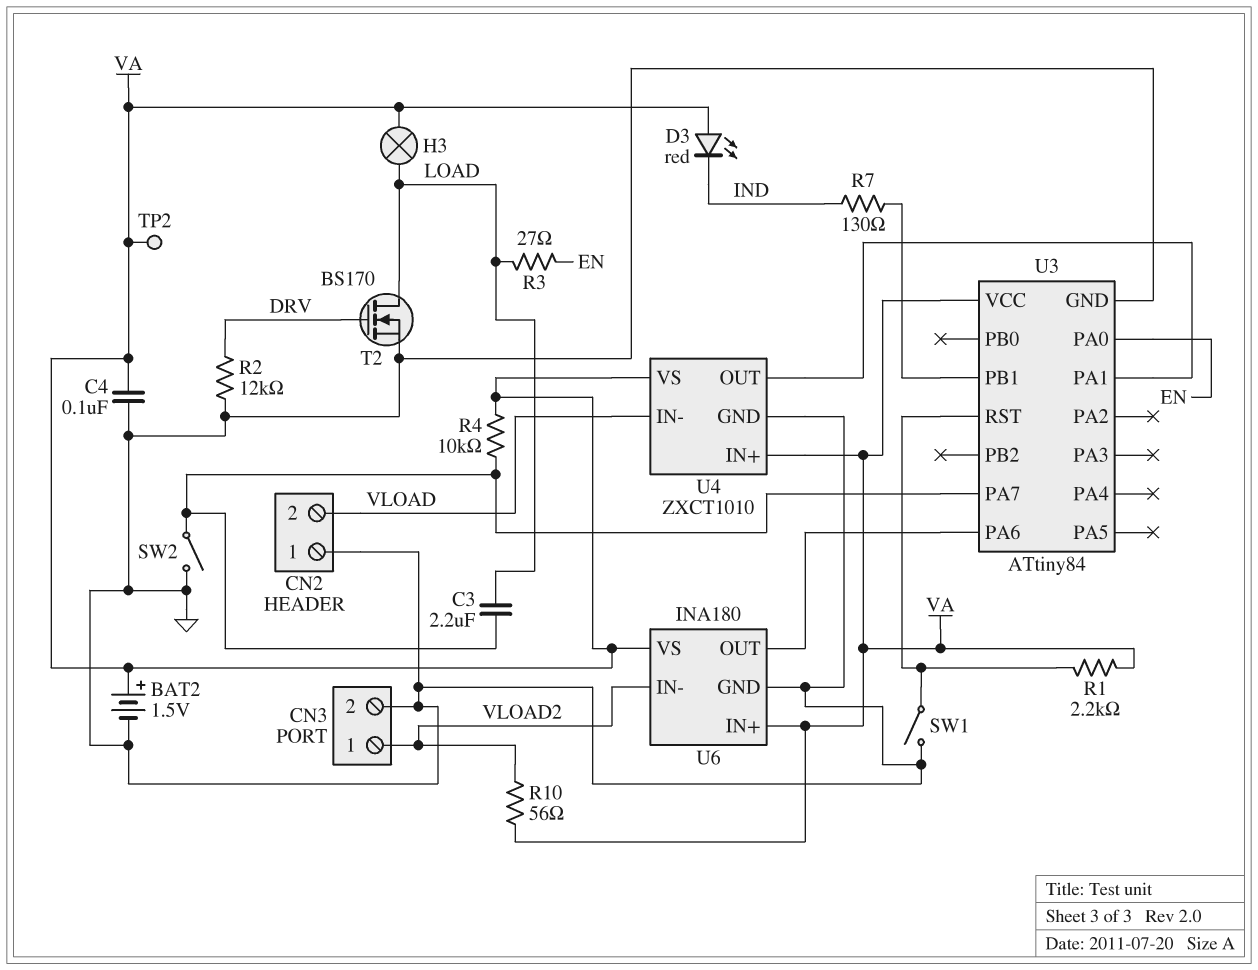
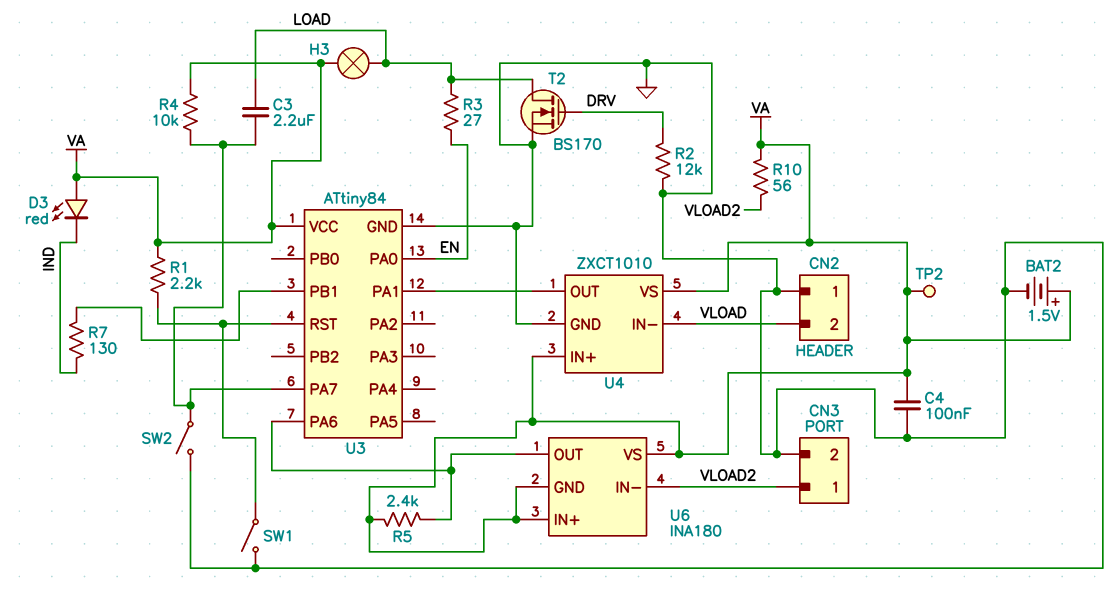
R5: none -> 2.4k (U3/PA6, VA)
U6 pin GND: GND -> VA

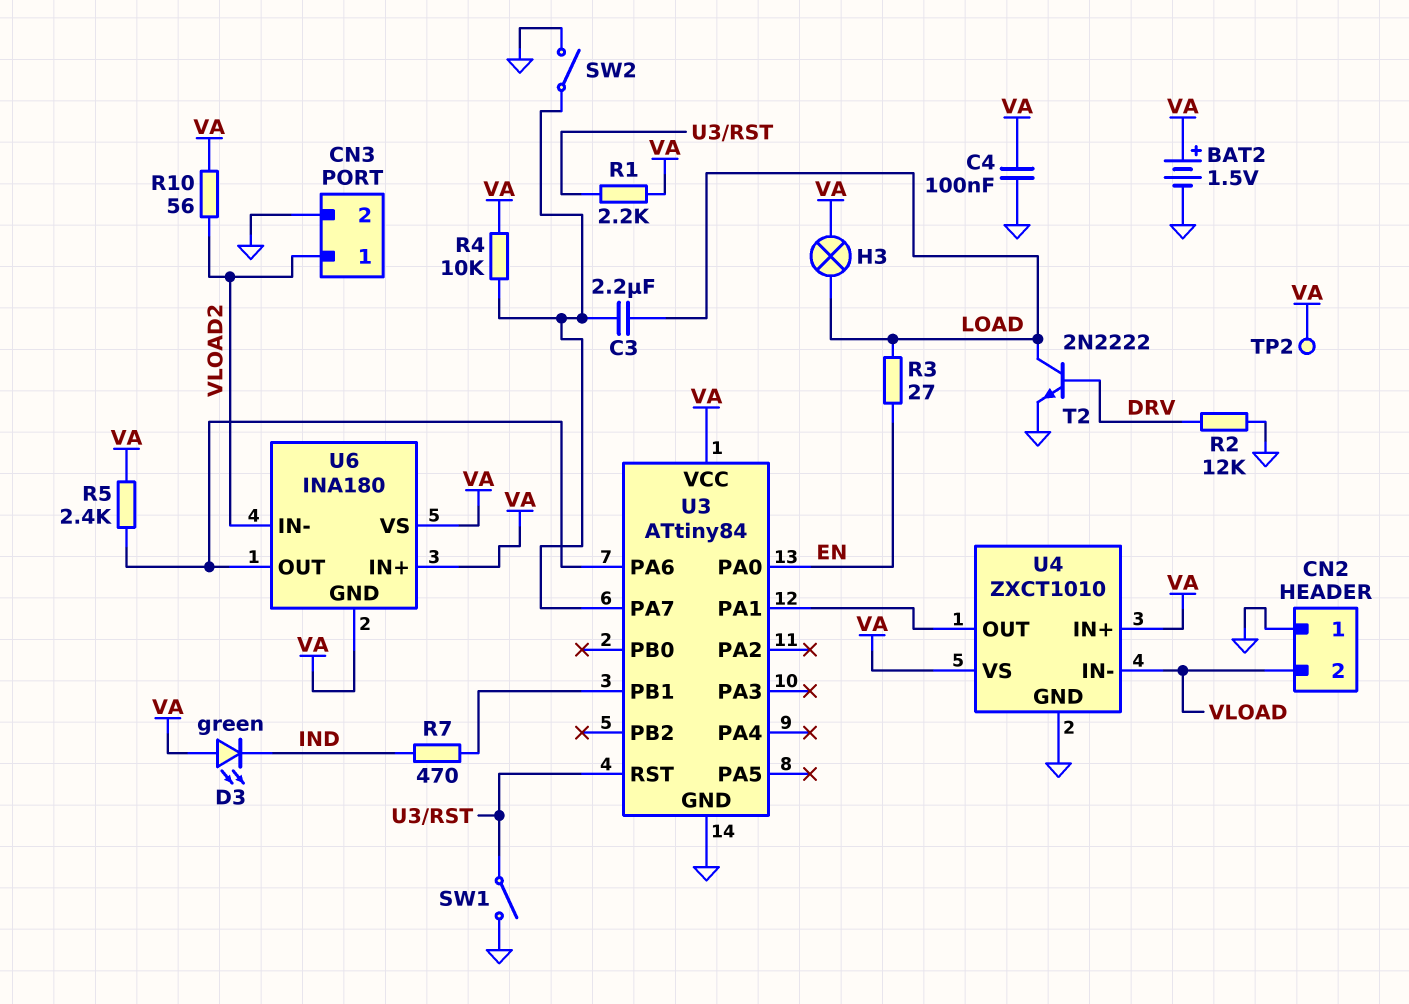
D3: LED red (A VA, K IND) -> LED green (A VA, K IND)
R7: 130 (IND, U3/PB1) -> 470 (IND, U3/PB1)
T2: NMOS BS170 (G DRV, D LOAD, S GND) -> NPN 2N2222 (B DRV, C LOAD, E GND)

